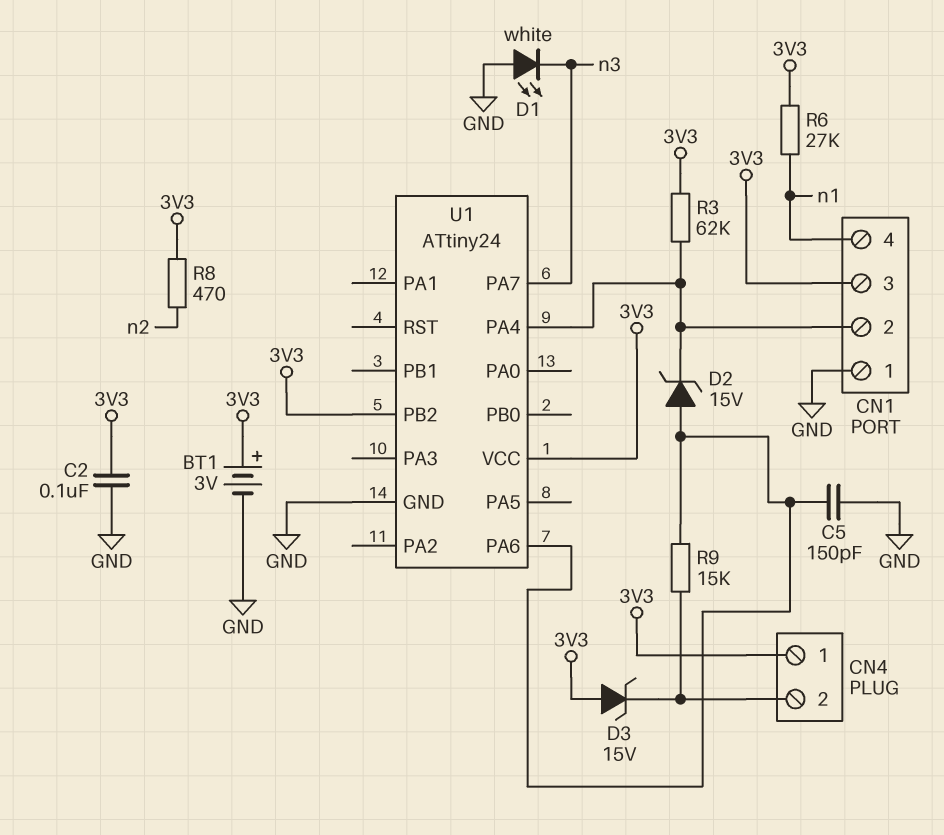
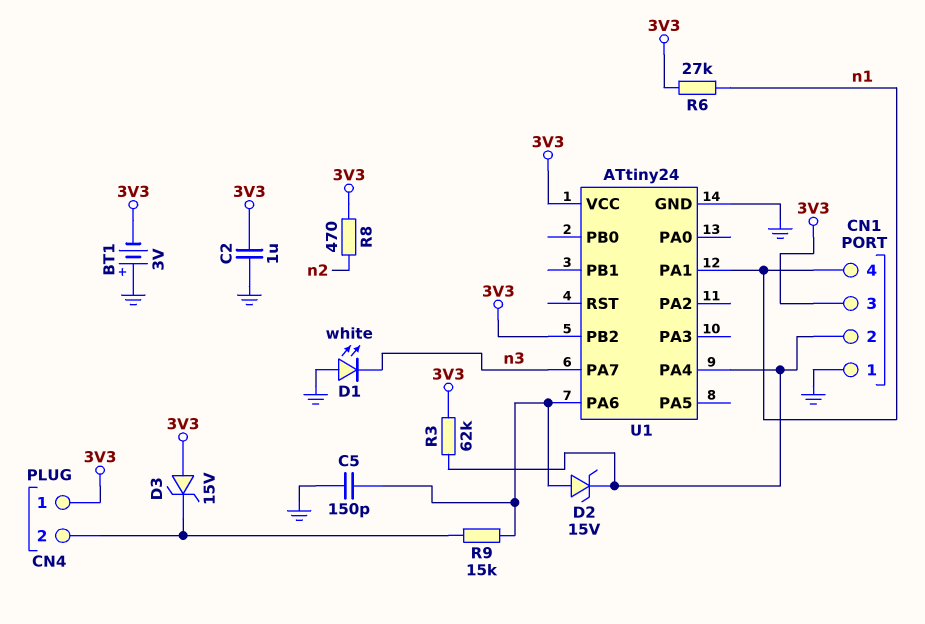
BT1: 3V (plus 3V3, minus GND) -> 3V (plus GND, minus 3V3)
C2: 100nF (3V3, GND) -> 1uF (3V3, GND)
U1 pin PA1: none -> n1

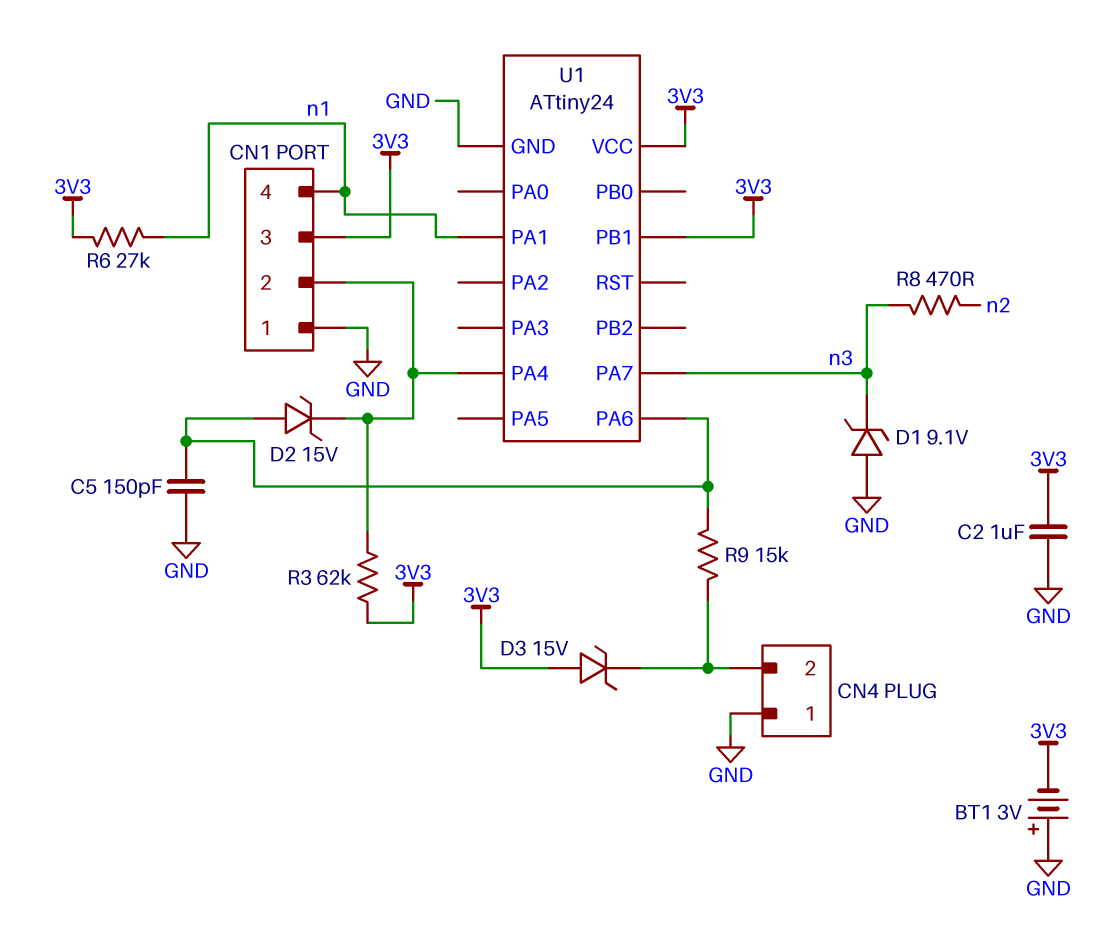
CN4 pin 1: 3V3 -> GND
D1: LED white (A GND, K n3) -> zener 9.1V (A GND, K n3)
R8: 470 (3V3, n2) -> 470 (n2, n3)
U1 pin PB1: none -> 3V3
U1 pin PB2: 3V3 -> none

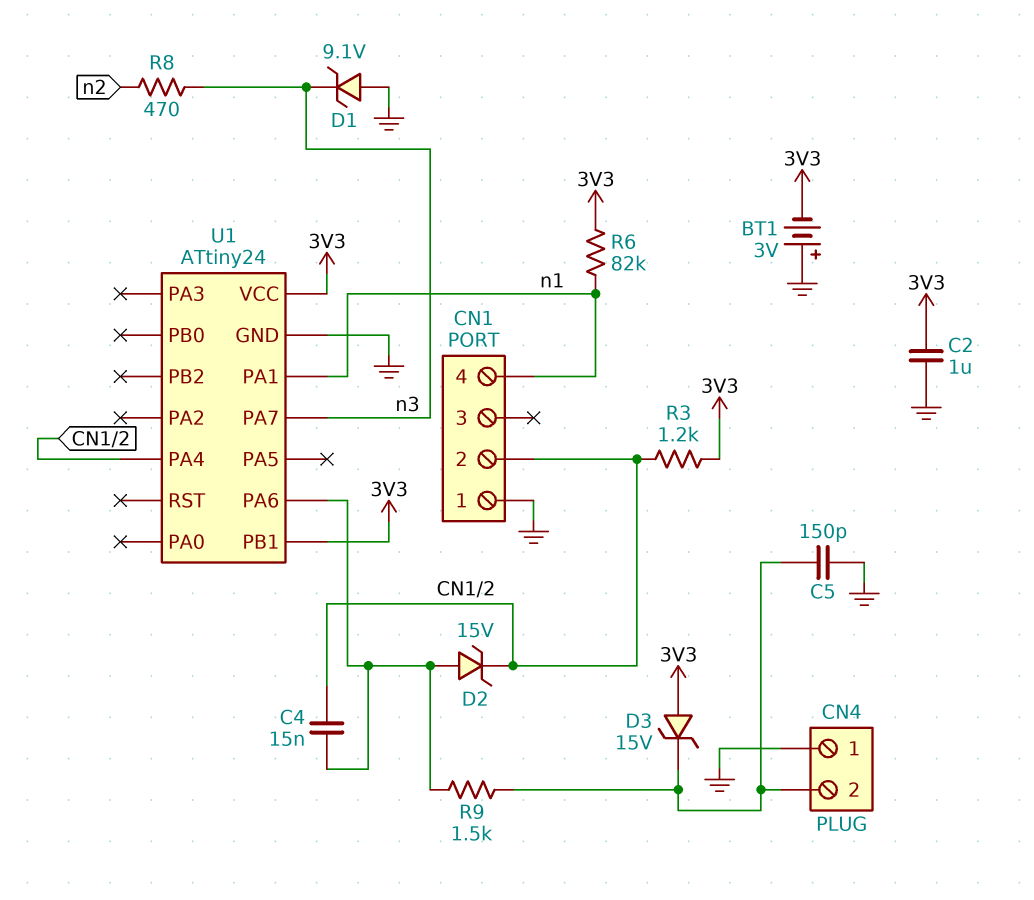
C4: none -> 15nF (CN1/2, U1/PA6)
C5: 150pF (GND, U1/PA6) -> 150pF (CN4/2, GND)
CN1 pin 3: 3V3 -> none
R3: 62k (3V3, CN1/2) -> 1.2k (3V3, CN1/2)
R6: 27k (3V3, n1) -> 82k (3V3, n1)
R9: 15k (CN4/2, U1/PA6) -> 1.5k (CN4/2, U1/PA6)

